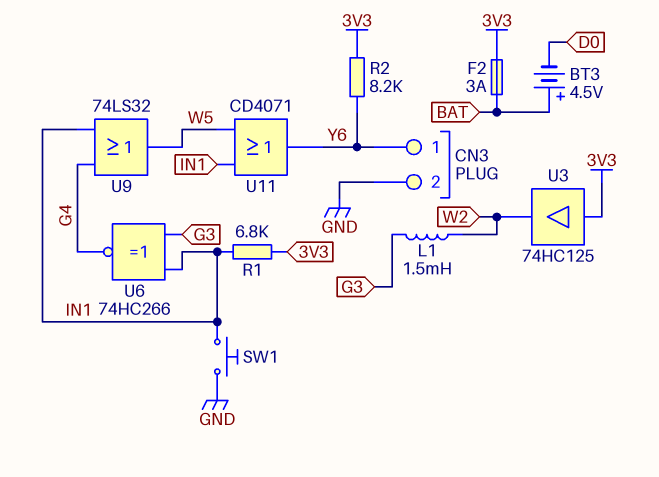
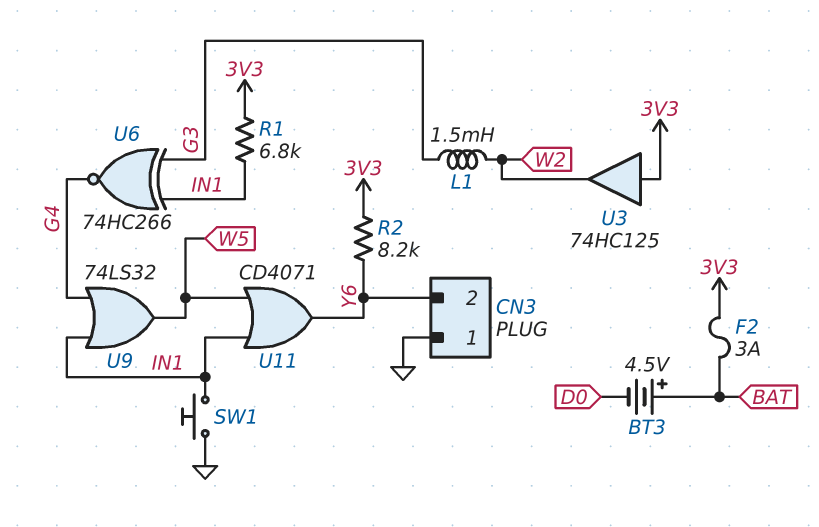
CN3 pin 1: Y6 -> GND
CN3 pin 2: GND -> Y6

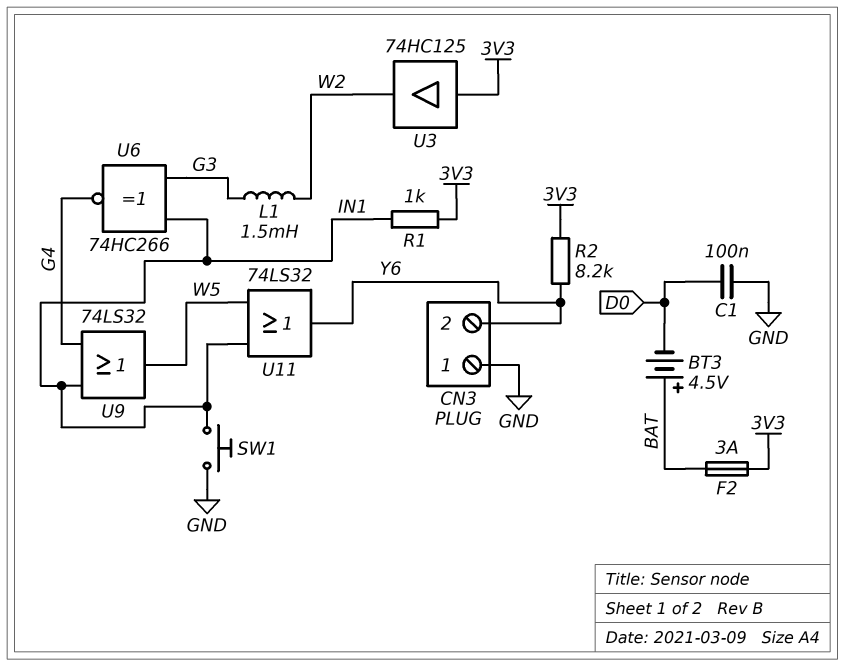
C1: none -> 100nF (D0, GND)
R1: 6.8k (3V3, IN1) -> 1k (3V3, IN1)
U11: OR CD4071 (in IN1, in W5, out Y6) -> OR 74LS32 (in IN1, in W5, out Y6)

